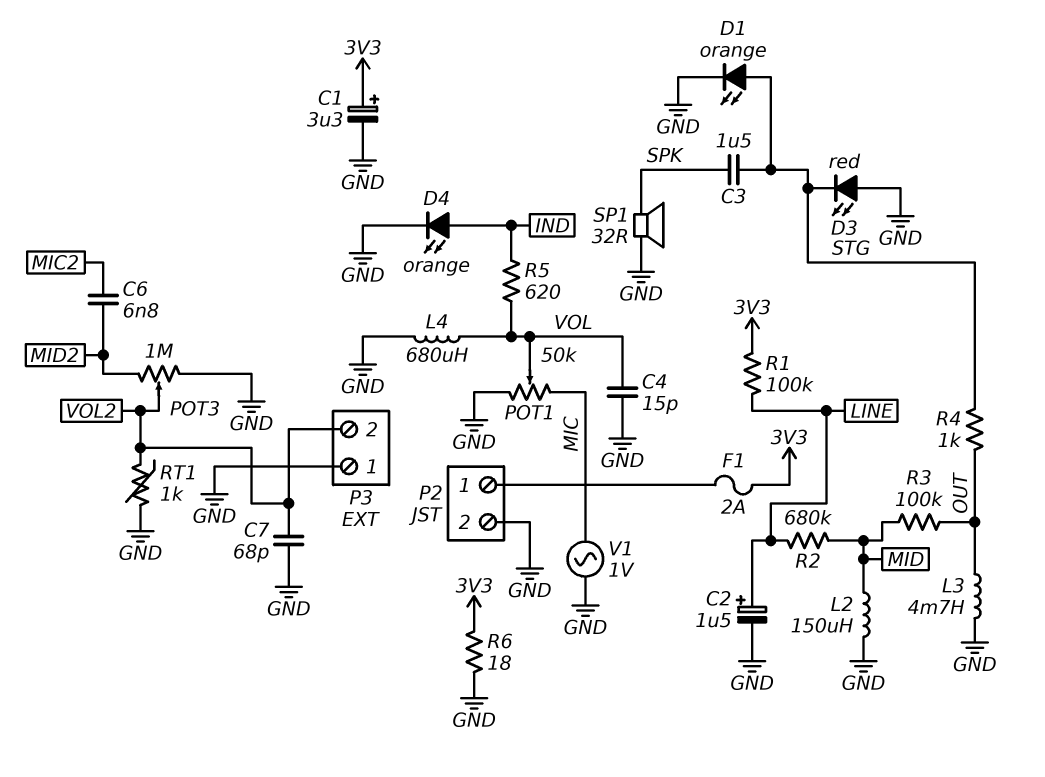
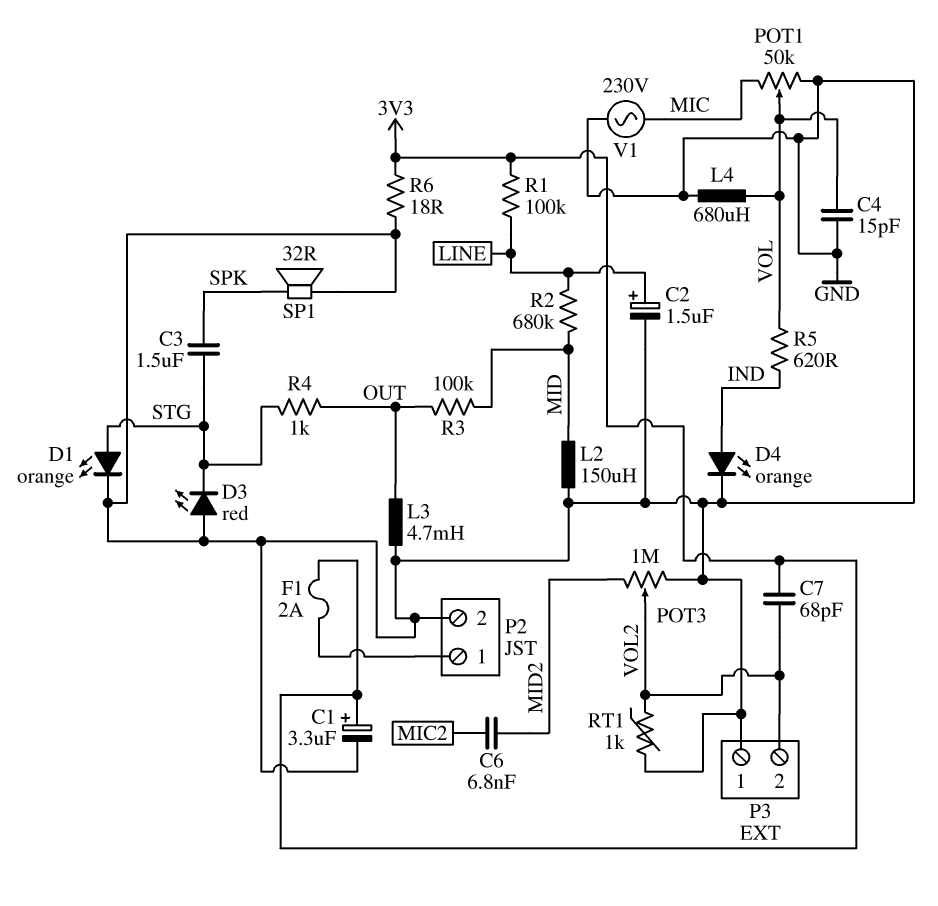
C7: 68pF (GND, VOL2) -> 68pF (3V3, VOL2)
V1: AC 1V (GND, MIC) -> AC 230V (GND, MIC)

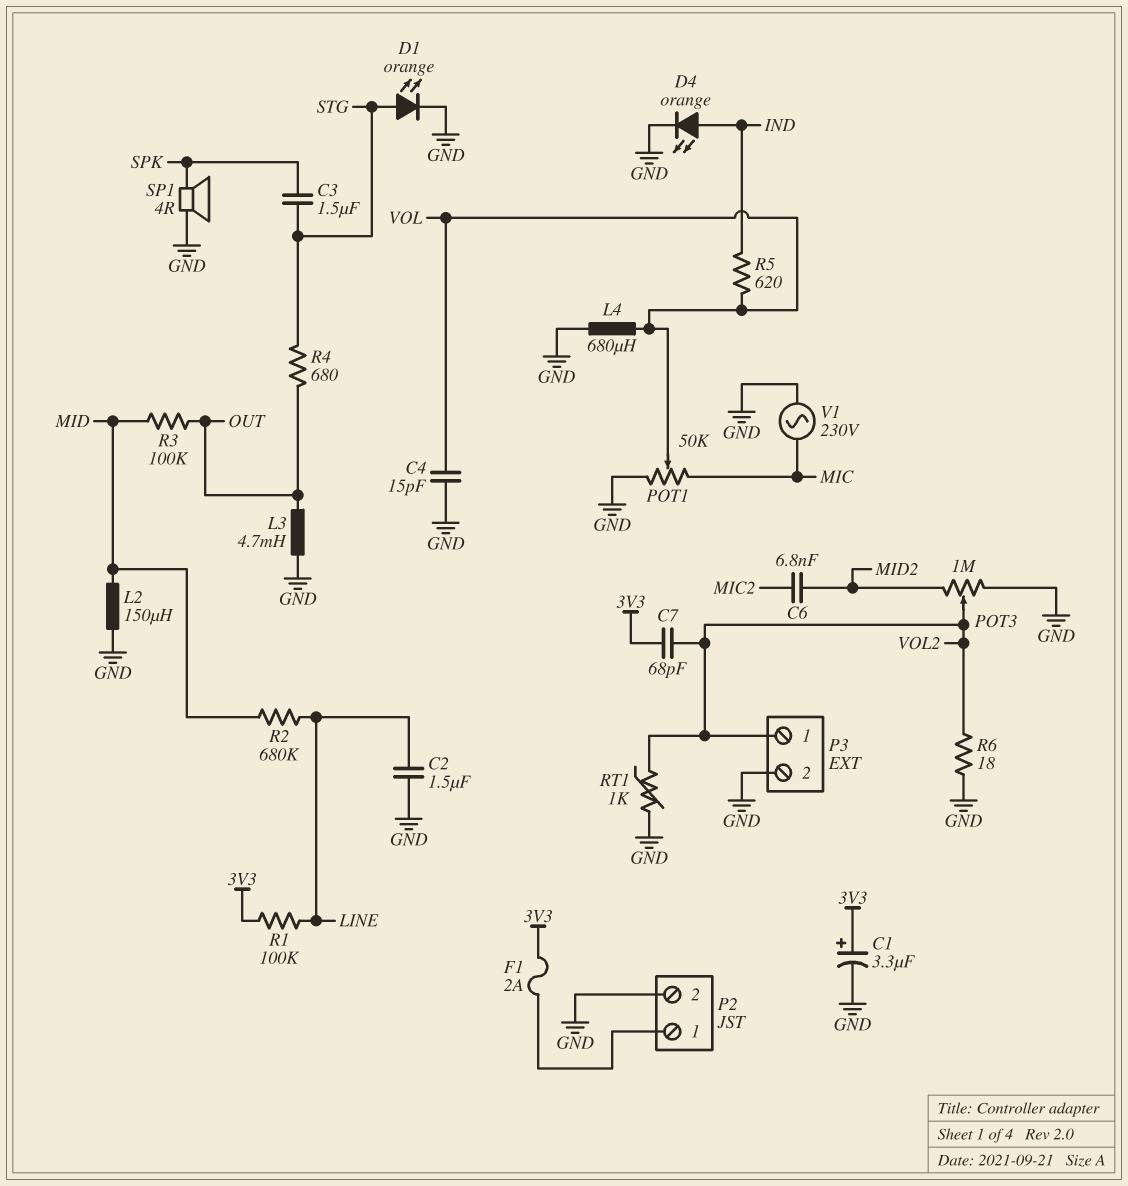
C2: 1.5uF (plus LINE, minus GND) -> 1.5uF (GND, LINE)
D3: LED red (A GND, K STG) -> none
P3 pin 1: GND -> VOL2
P3 pin 2: VOL2 -> GND
R4: 1k (OUT, STG) -> 680 (OUT, STG)
R6: 18 (3V3, GND) -> 18 (GND, VOL2)
SP1: speaker 32R (GND, SPK) -> speaker 4R (GND, SPK)

